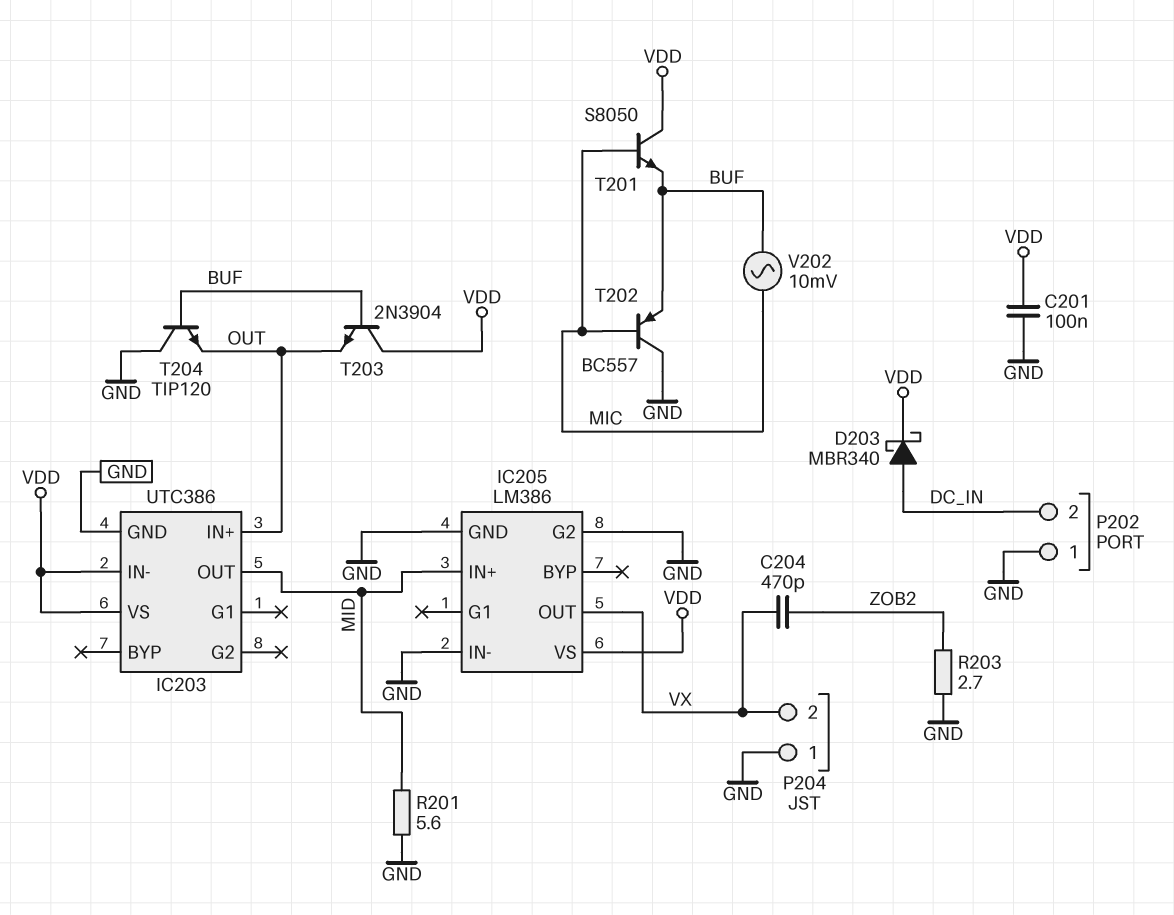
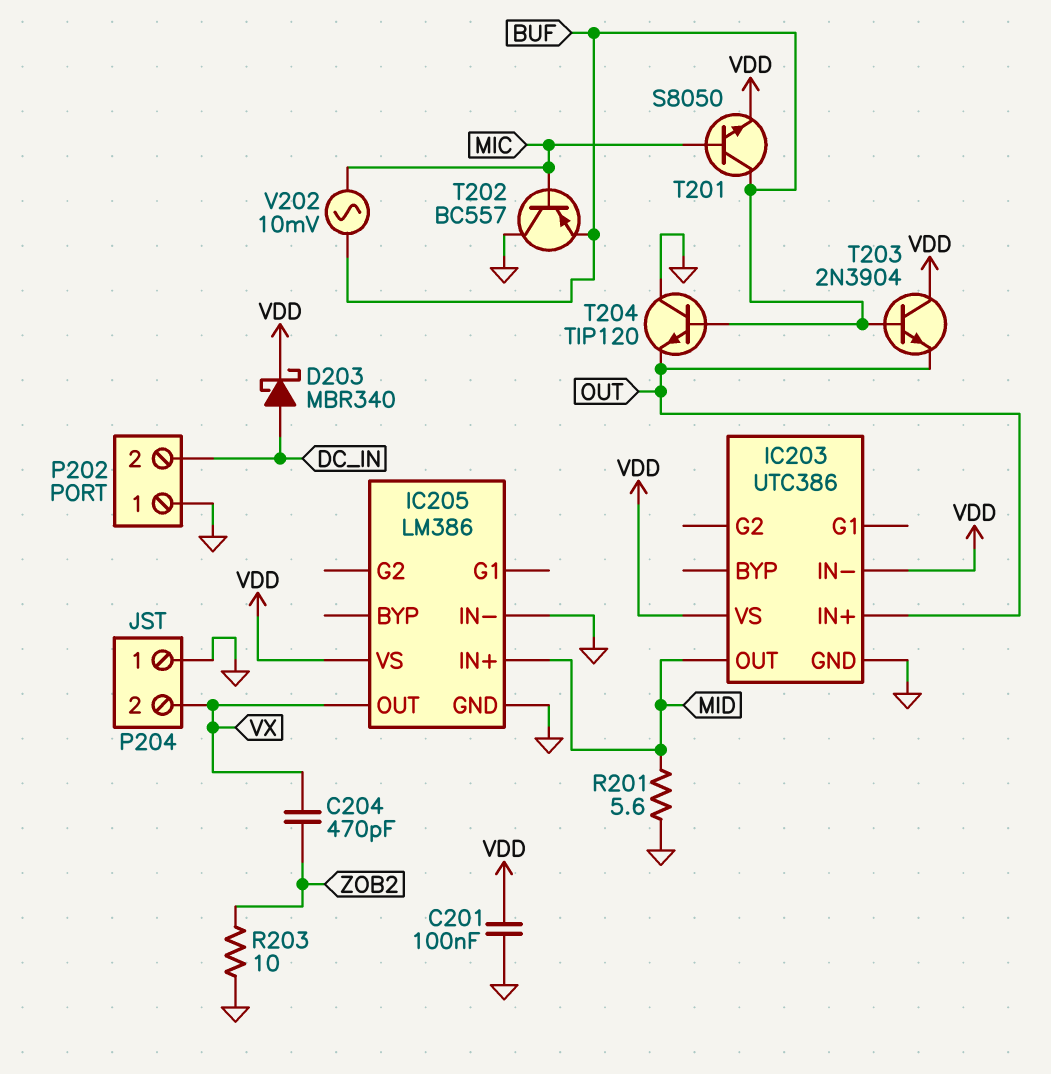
IC205 pin G2: GND -> none
R203: 2.7 (GND, ZOB2) -> 10 (GND, ZOB2)
T201: NPN S8050 (B MIC, C VDD, E BUF) -> NPN S8050 (B MIC, C BUF, E VDD)

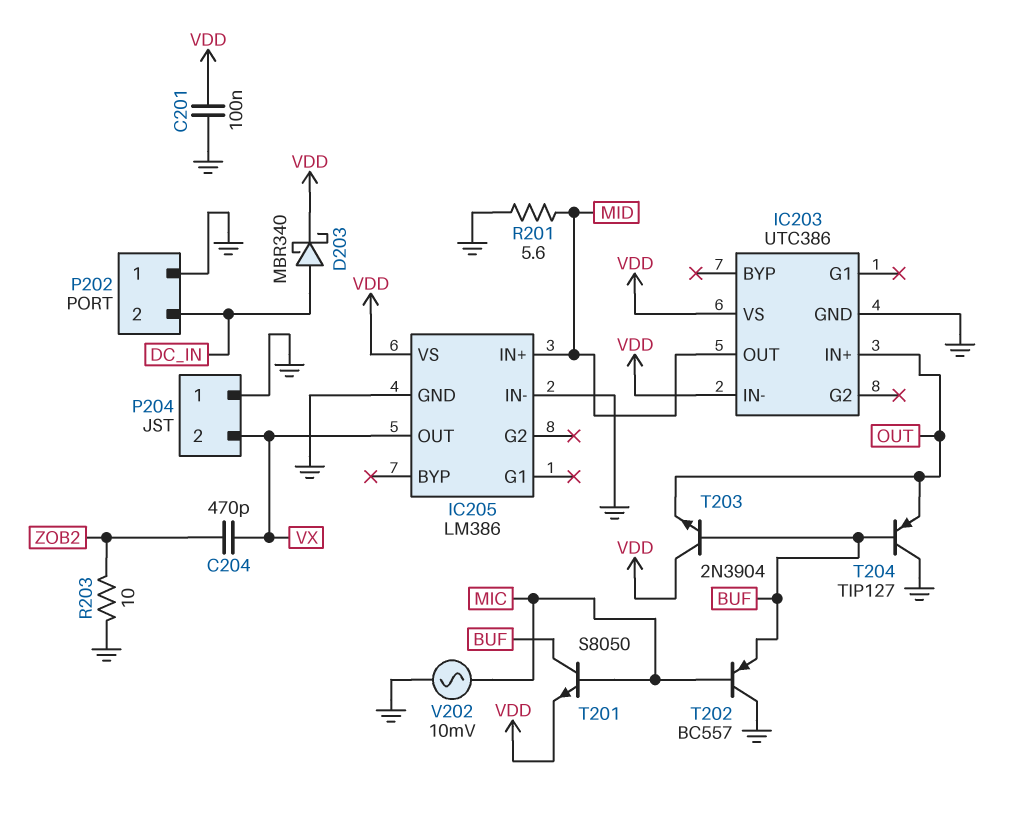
T204: NPN TIP120 (B BUF, C GND, E OUT) -> PNP TIP127 (B BUF, C GND, E OUT)
V202: AC 10mV (BUF, MIC) -> AC 10mV (GND, MIC)

